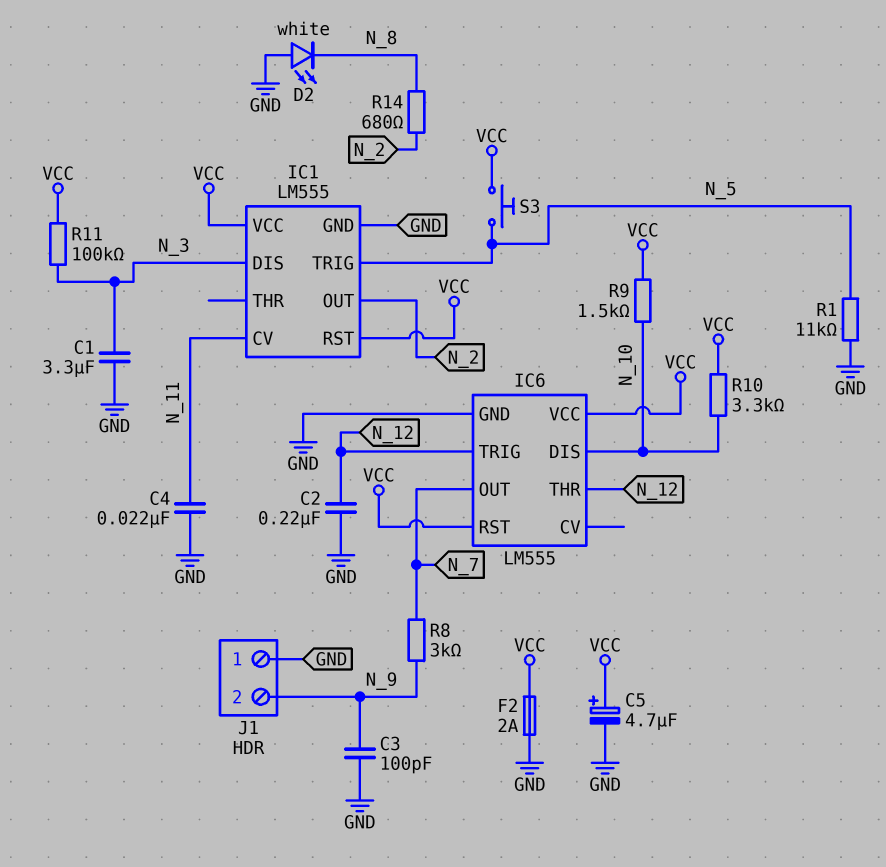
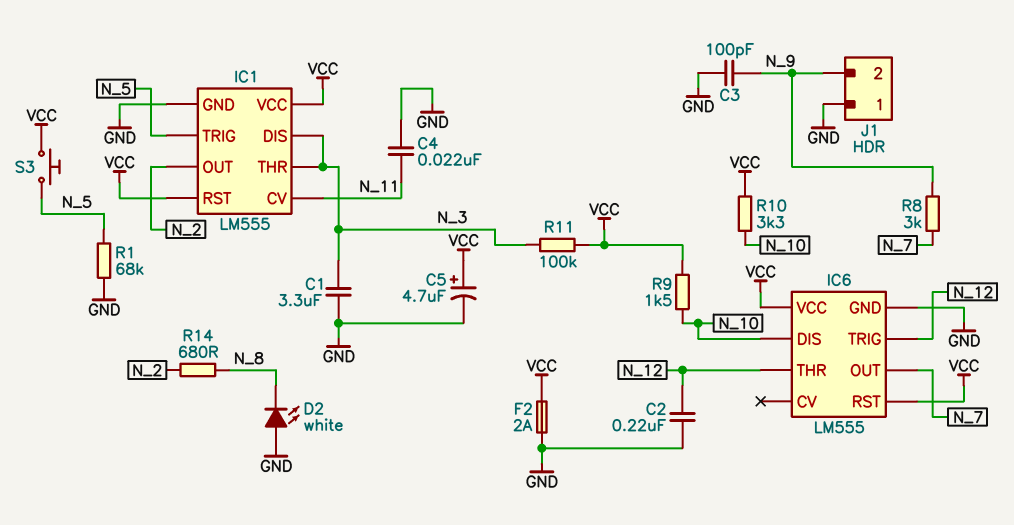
IC1 pin THR: none -> N_3
R1: 11k (GND, N_5) -> 68k (GND, N_5)

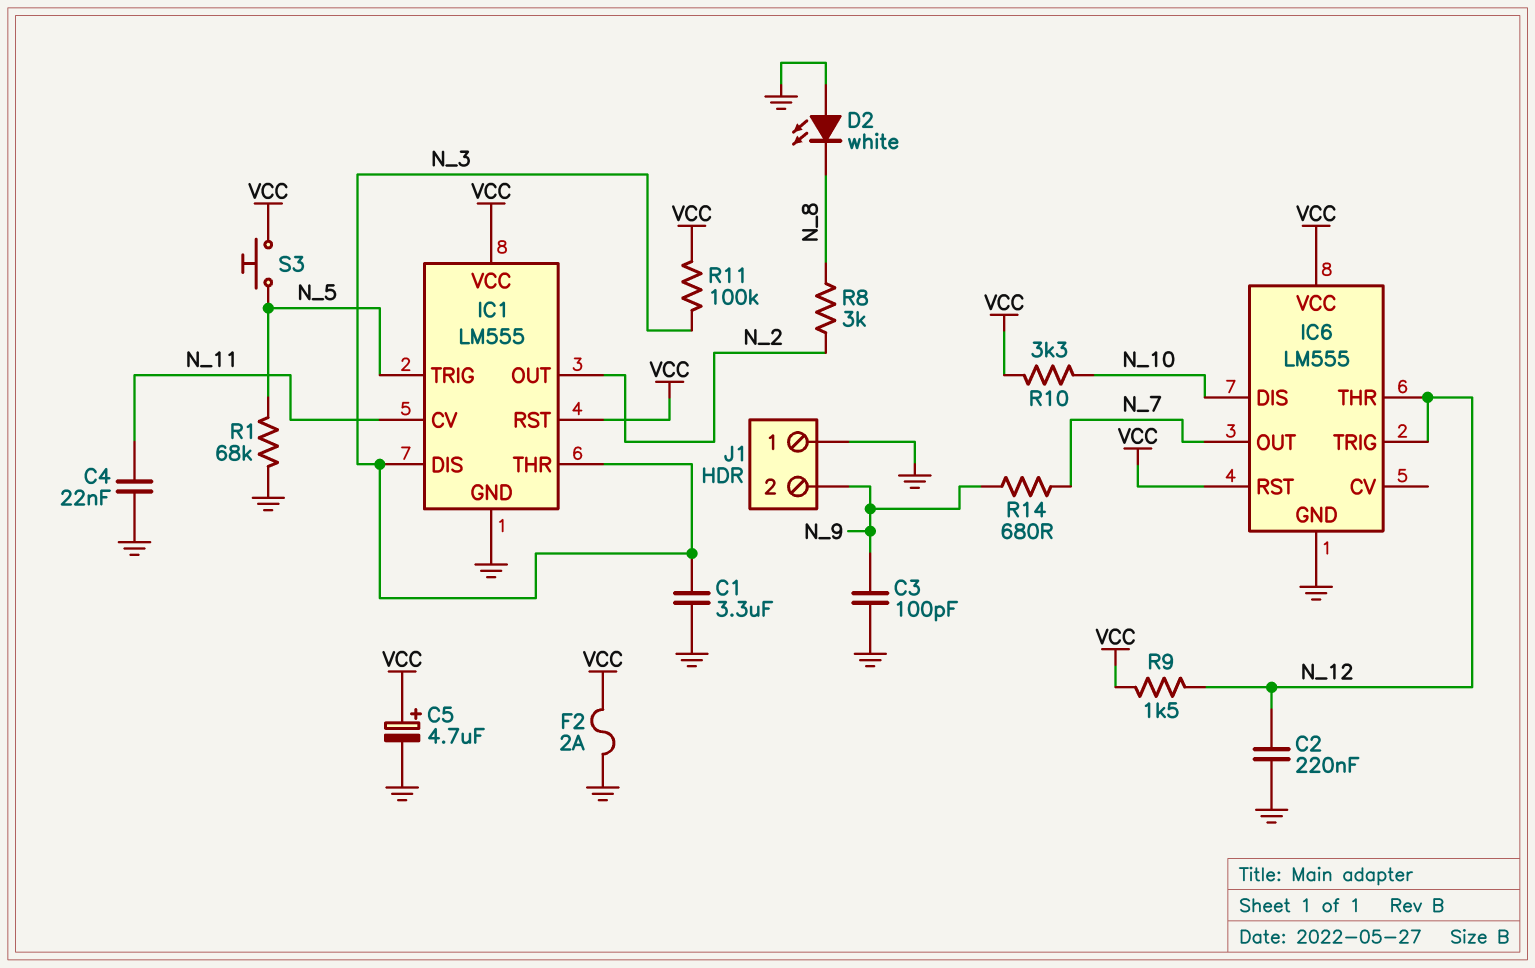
R8: 3k (N_7, N_9) -> 3k (N_2, N_8)
R9: 1.5k (N_10, VCC) -> 1.5k (N_12, VCC)
R14: 680 (N_2, N_8) -> 680 (N_7, N_9)

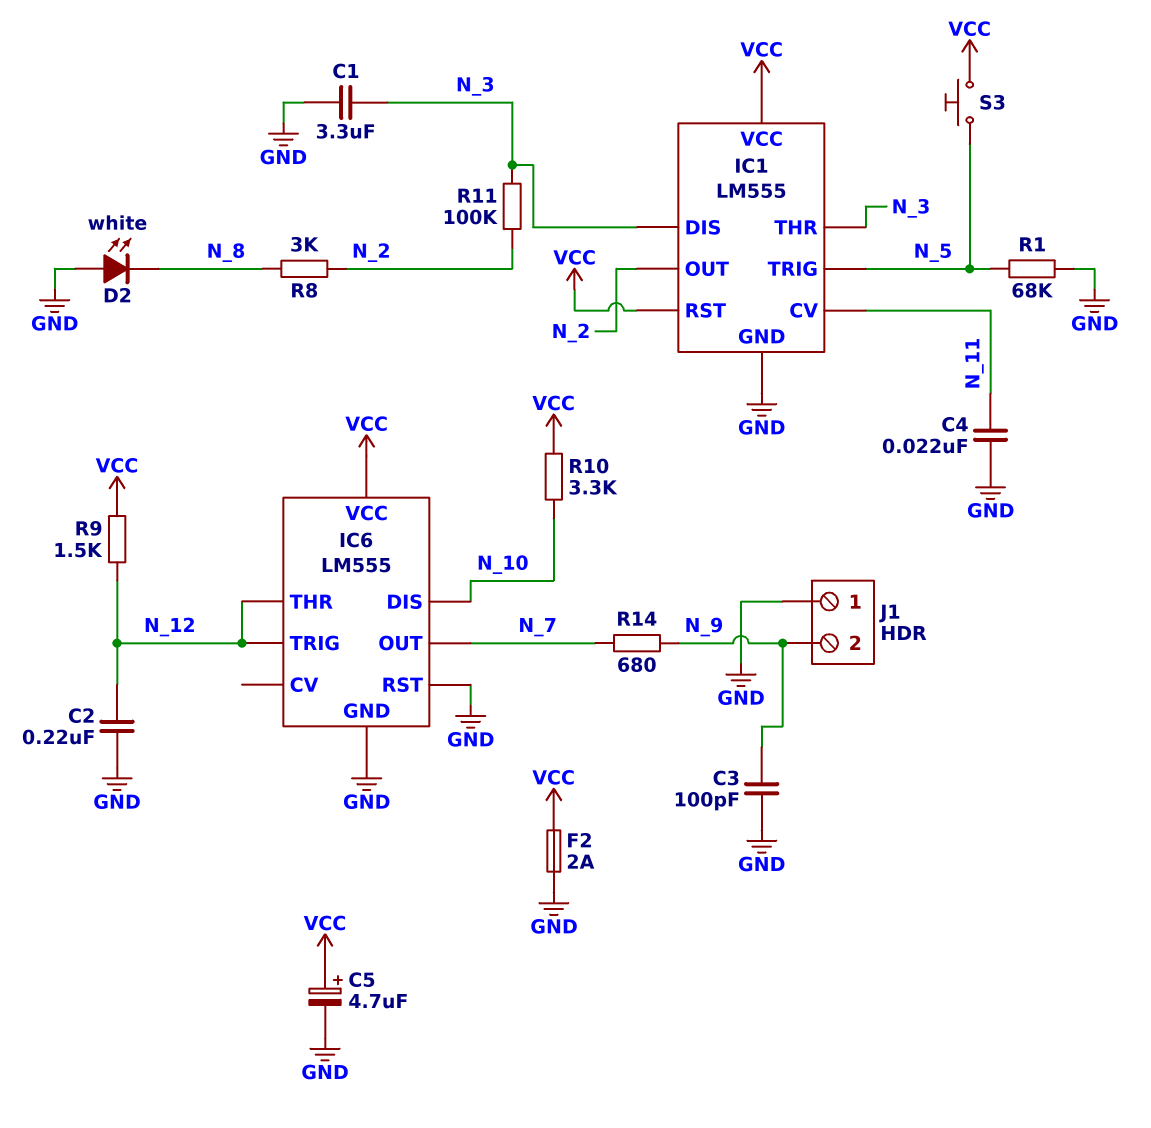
IC6 pin RST: VCC -> GND
R11: 100k (N_3, VCC) -> 100k (N_2, N_3)

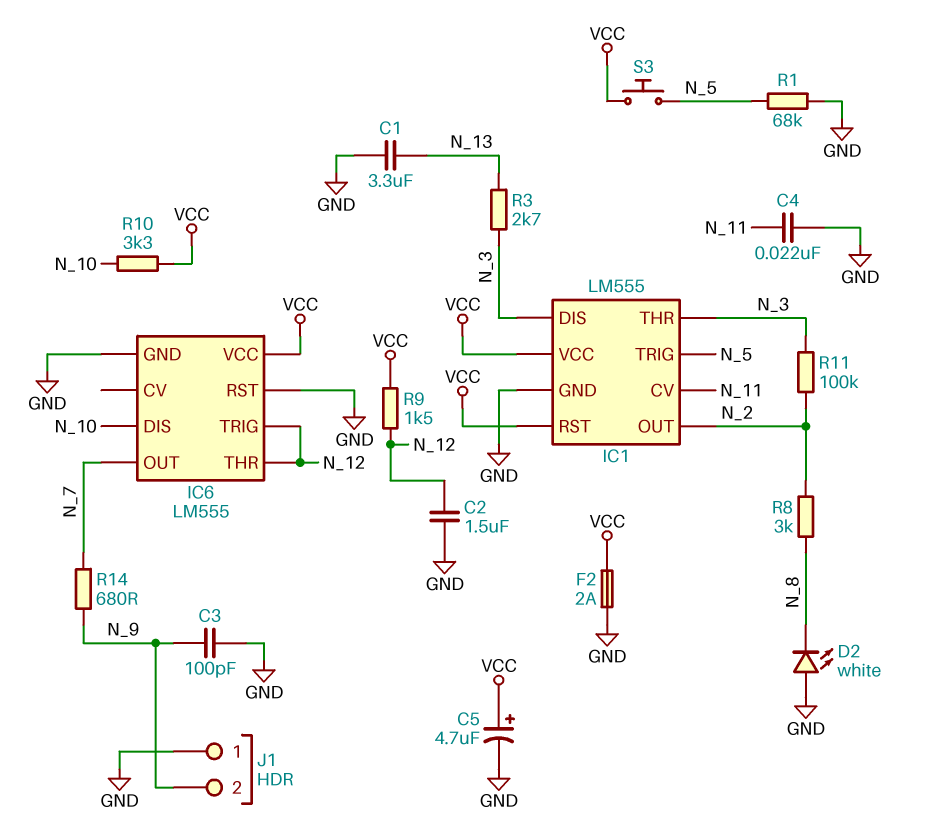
C1: 3.3uF (GND, N_3) -> 3.3uF (GND, N_13)
C2: 220nF (GND, N_12) -> 1.5uF (GND, N_12)
R3: none -> 2.7k (N_3, N_13)

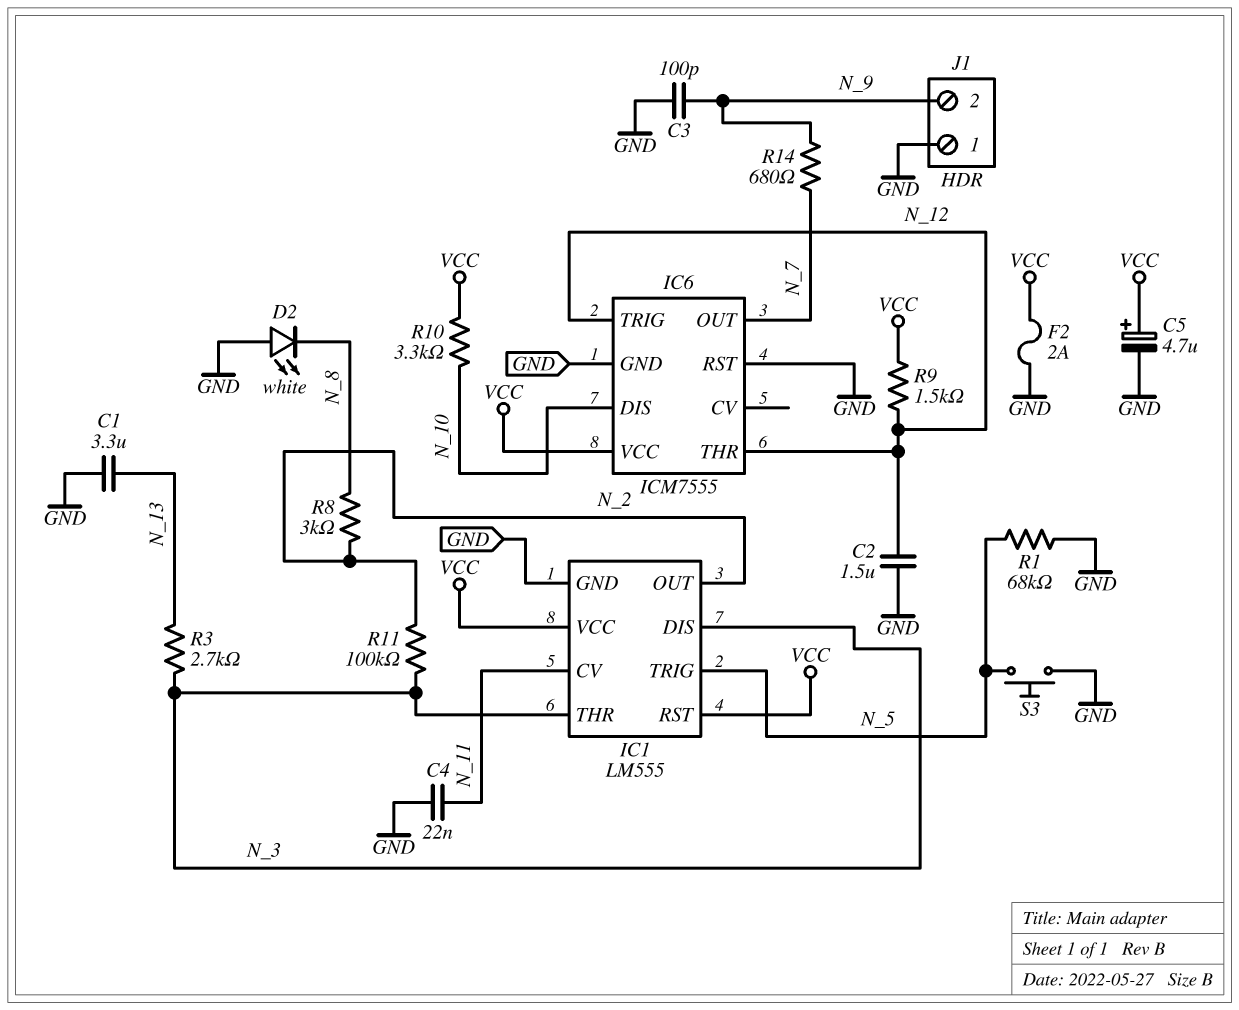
IC6: LM555 -> ICM7555
S3: button (N_5, VCC) -> button (GND, N_5)

